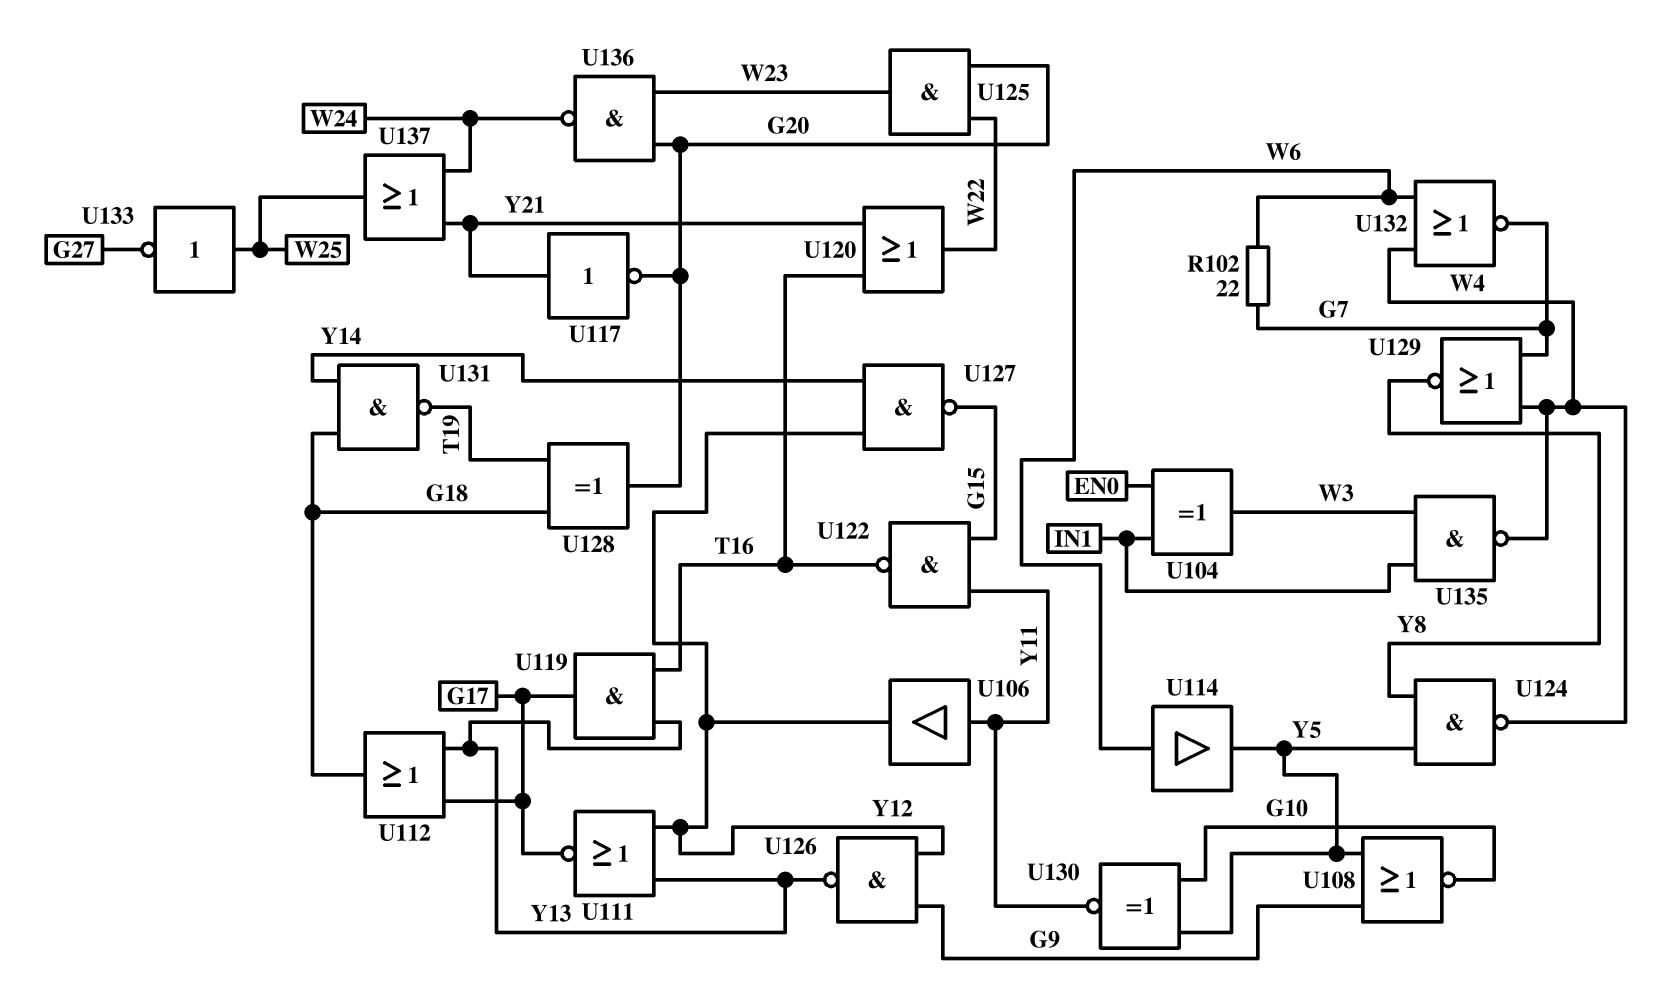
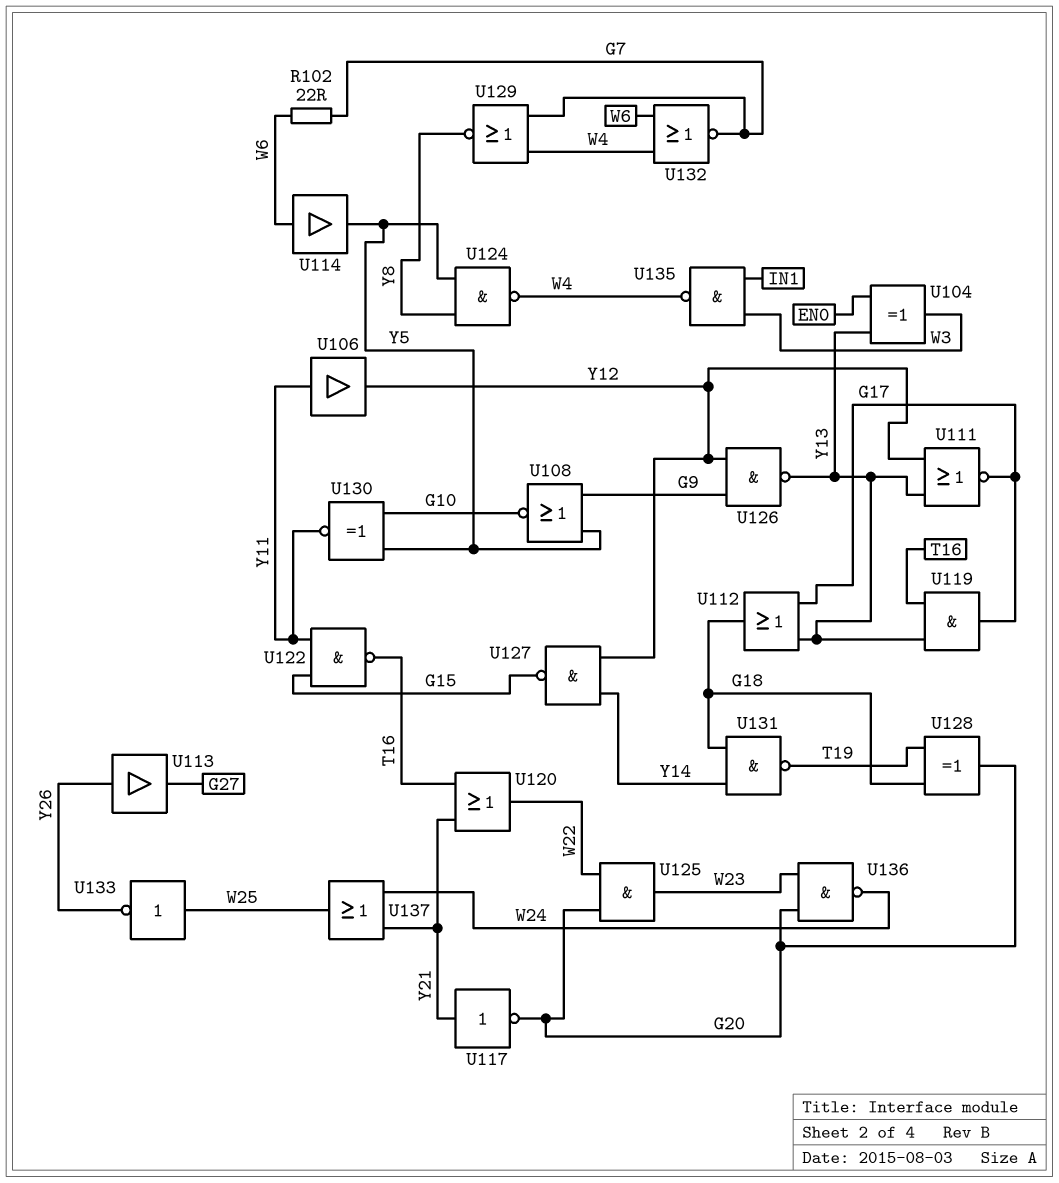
U104: XOR (in EN0, in IN1, out W3) -> XOR (in EN0, in Y13, out W3)
U113: none -> buffer (in Y26, out G27)
U133: NOT (in W25, out G27) -> NOT (in W25, out Y26)

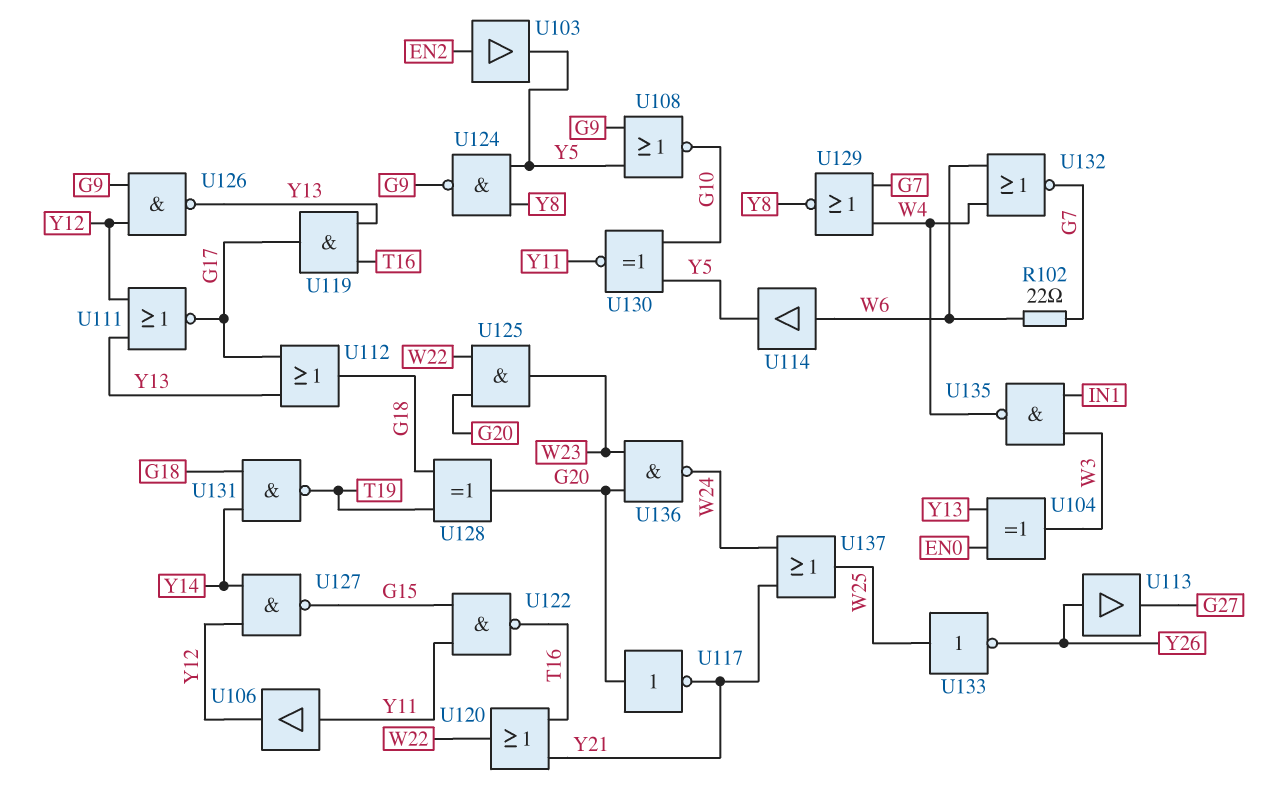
U103: none -> buffer (in EN2, out Y5)
U117: NOT (in Y21, out G20) -> NOT (in G20, out Y21)
U124: NAND (in Y5, in Y8, out W4) -> NAND (in Y5, in Y8, out G9)

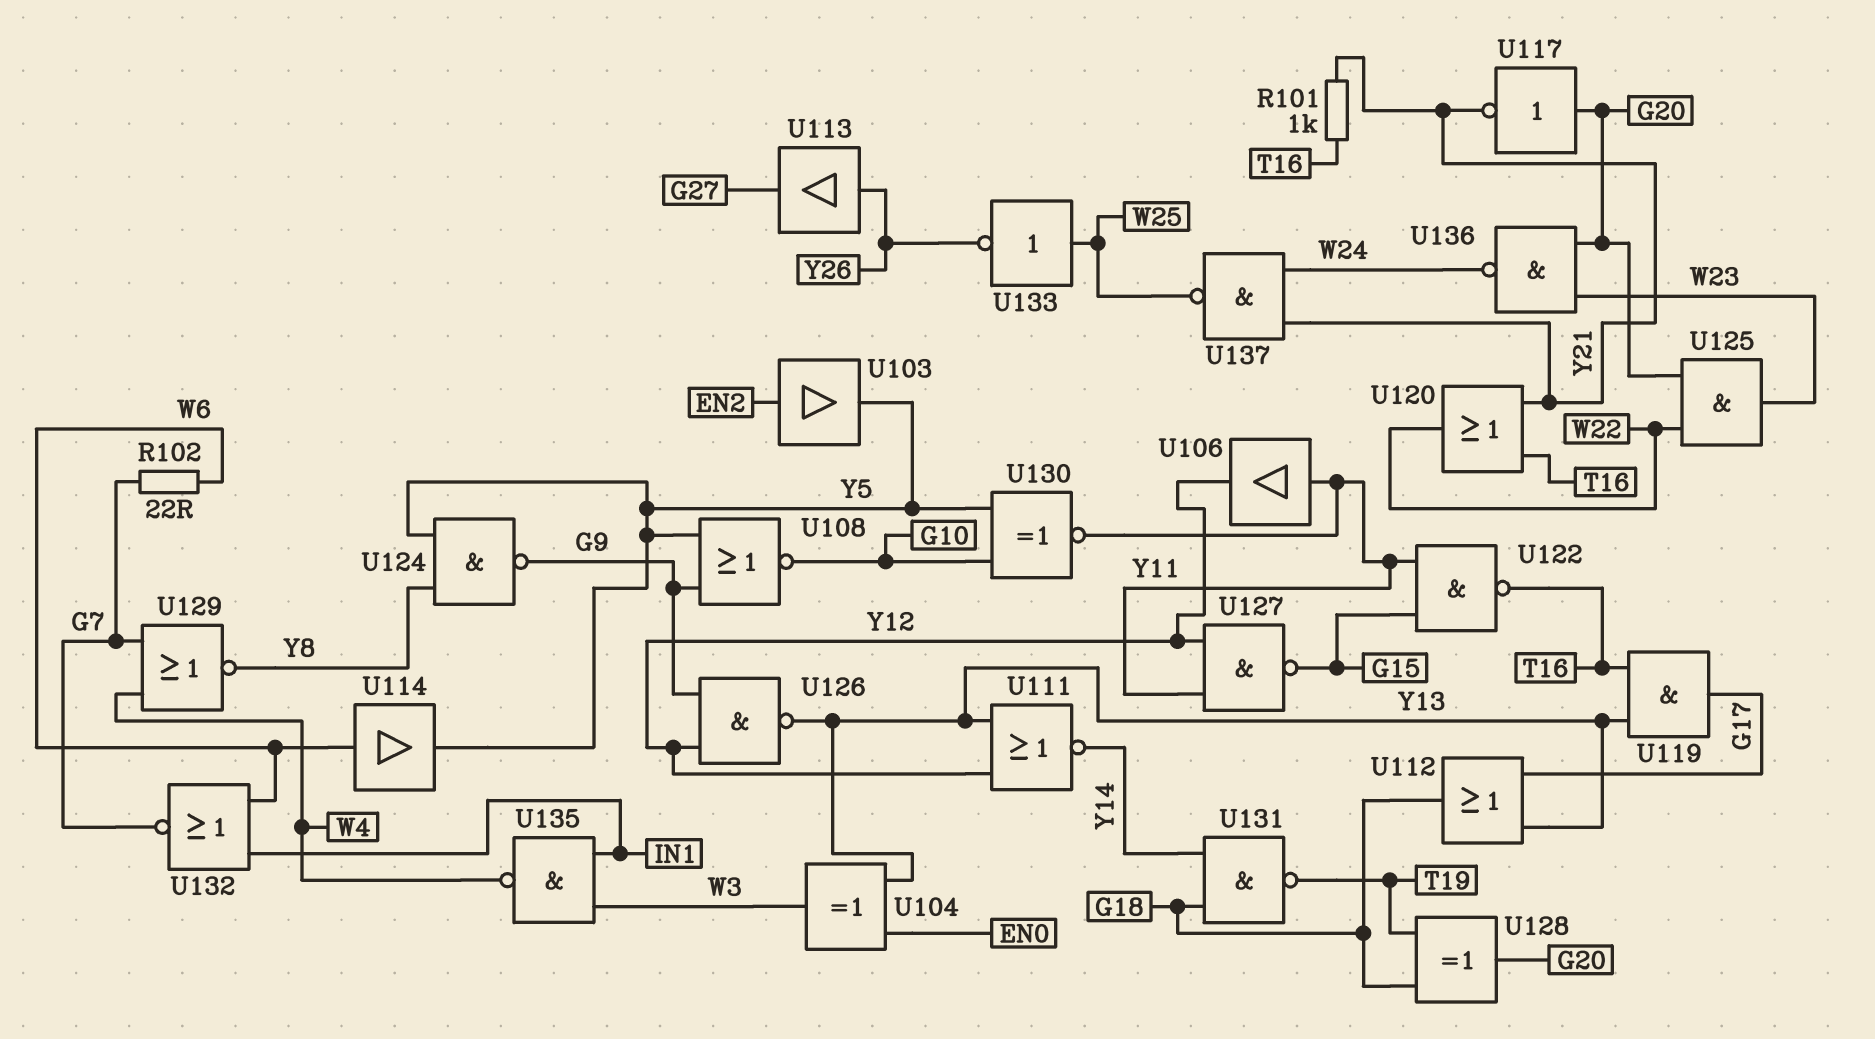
R101: none -> 1k (T16, Y21)
U111: NOR (in Y12, in Y13, out G17) -> NOR (in Y12, in Y13, out Y14)
U127: NAND (in Y12, in Y14, out G15) -> NAND (in Y11, in Y12, out G15)
U132: NOR (in W4, in W6, out G7) -> NOR (in IN1, in W6, out G7)
U137: OR (in W24, in Y21, out W25) -> NAND (in W24, in Y21, out W25)

